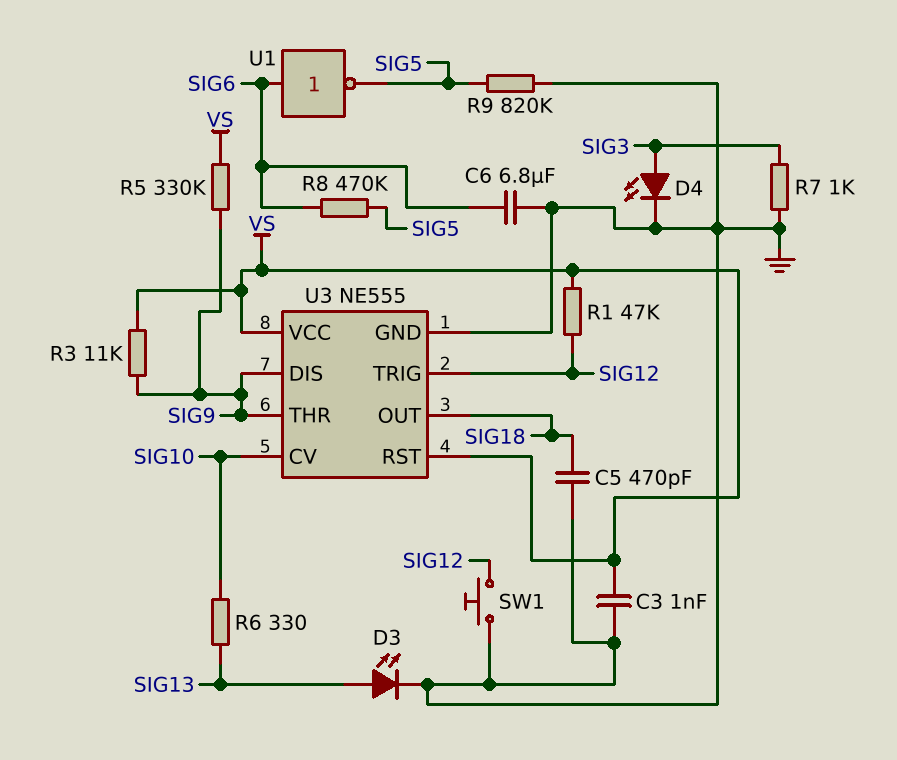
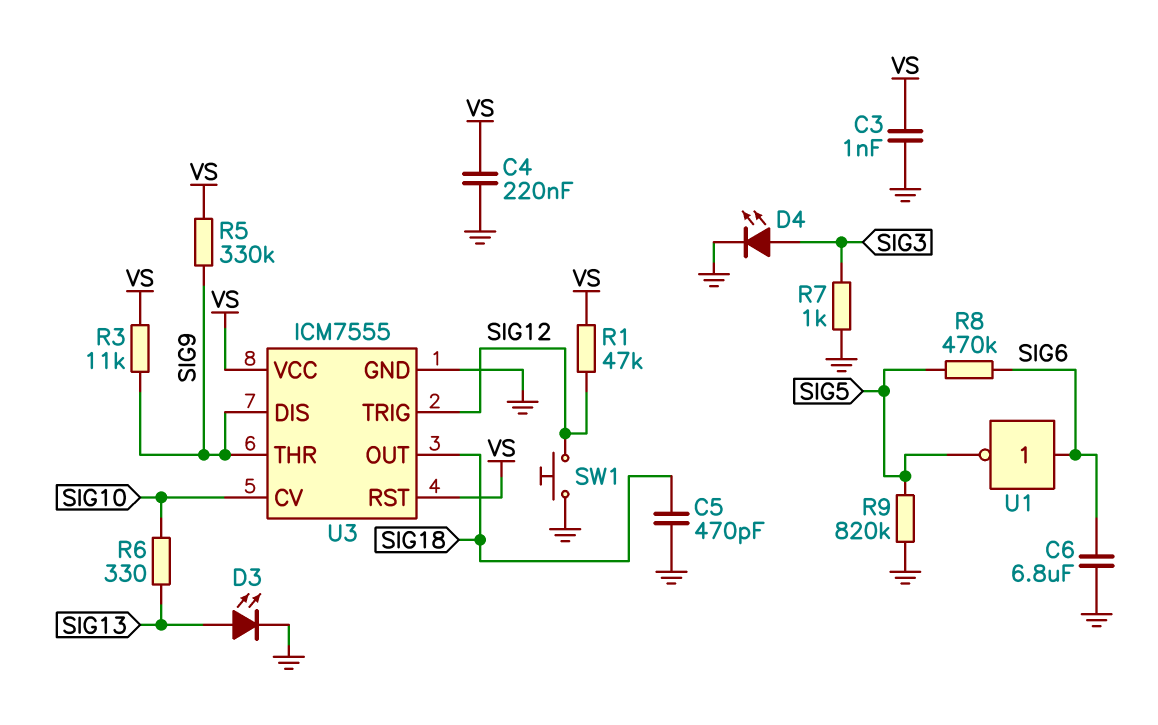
C4: none -> 220nF (GND, VS)
U3: NE555 -> ICM7555

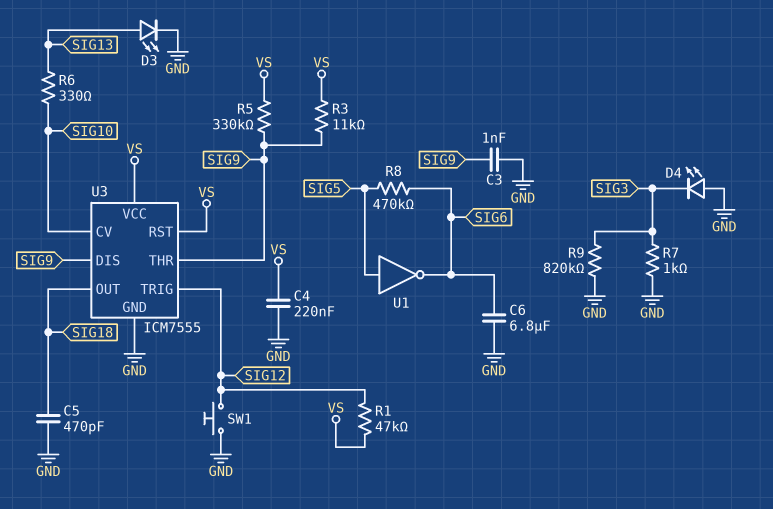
C3: 1nF (GND, VS) -> 1nF (GND, SIG9)
D4: LED (A SIG3, K GND) -> LED (A GND, K SIG3)
R9: 820k (GND, SIG5) -> 820k (GND, SIG3)
U1: NOT (in SIG6, out SIG5) -> NOT (in SIG5, out SIG6)

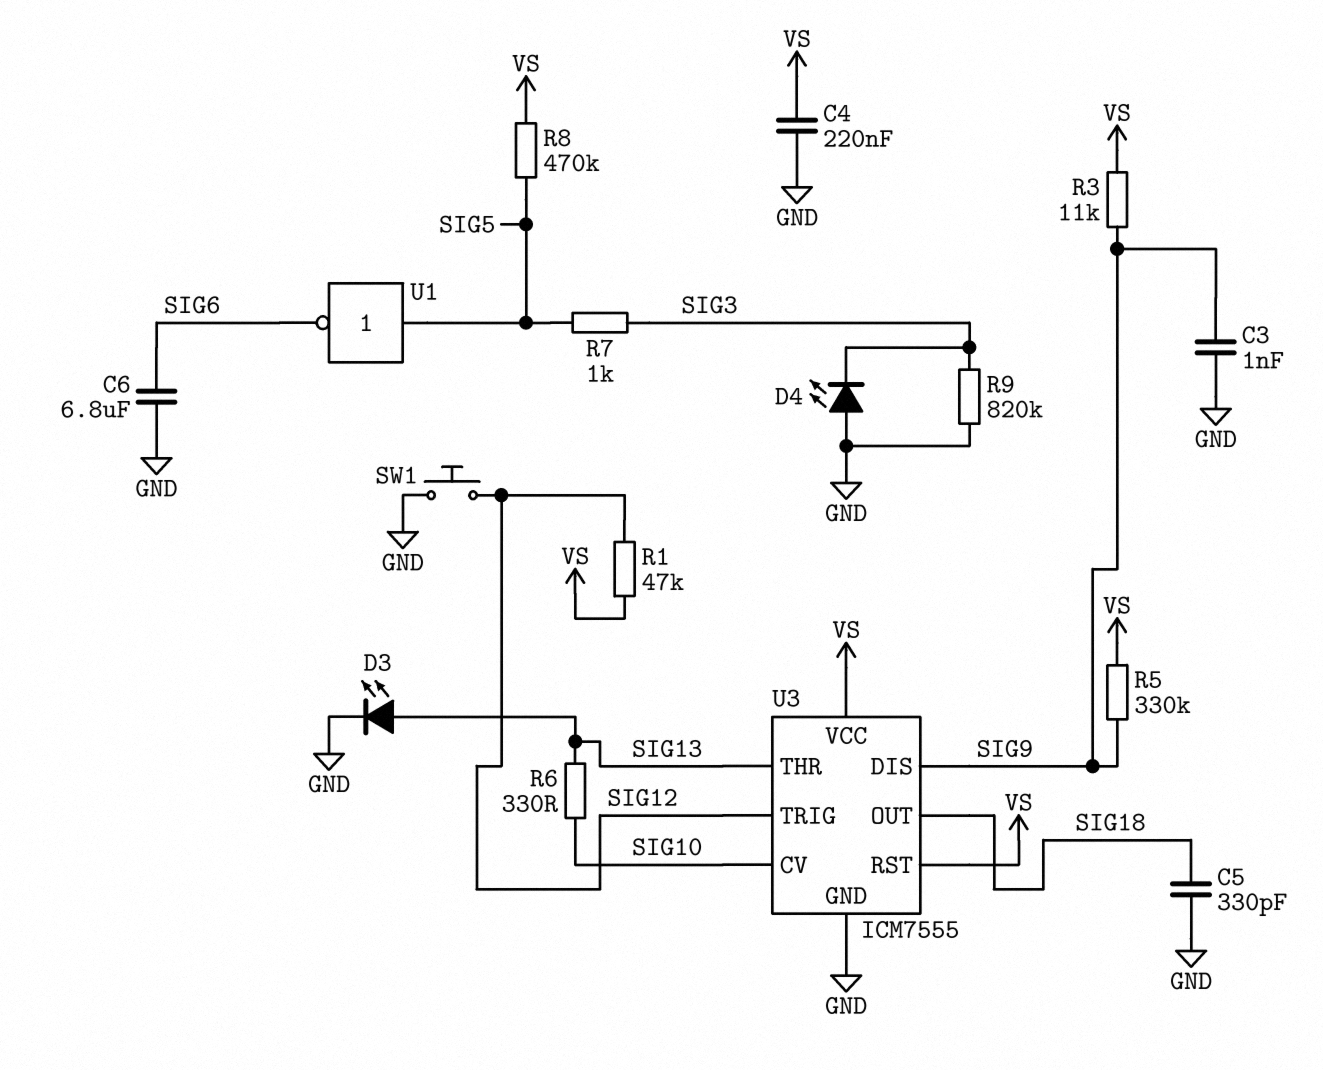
C5: 470pF (GND, SIG18) -> 330pF (GND, SIG18)
R7: 1k (GND, SIG3) -> 1k (SIG3, SIG5)
R8: 470k (SIG5, SIG6) -> 470k (SIG5, VS)
U3 pin THR: SIG9 -> SIG13

